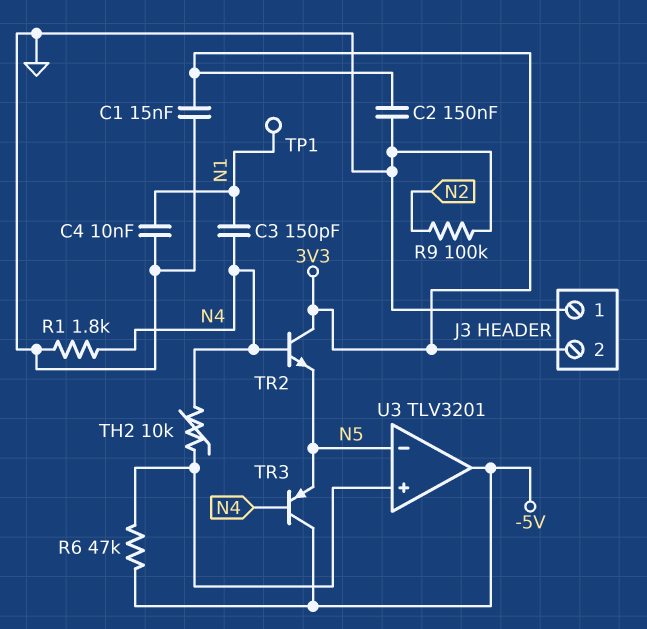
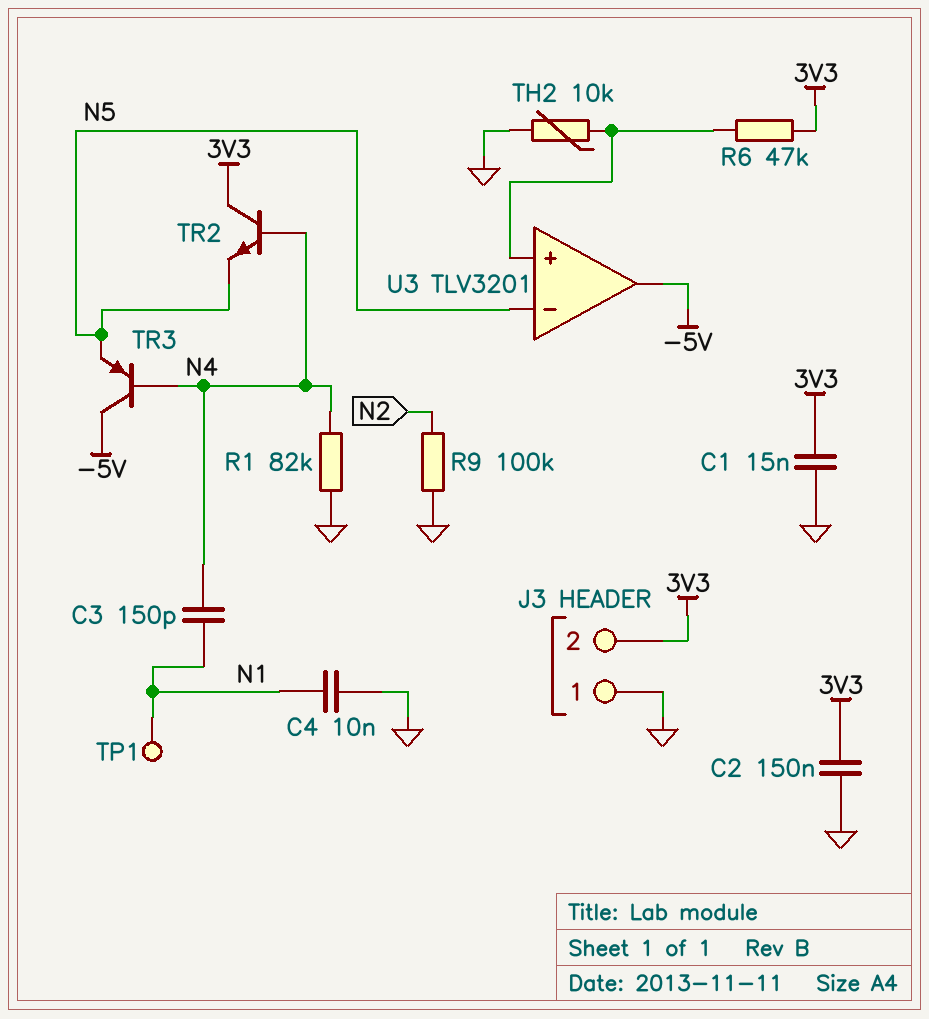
R1: 1.8k (GND, N4) -> 82k (GND, N4)
R6: 47k (-5V, U3/in+) -> 47k (3V3, U3/in+)
TH2: 10k (N4, U3/in+) -> 10k (GND, U3/in+)

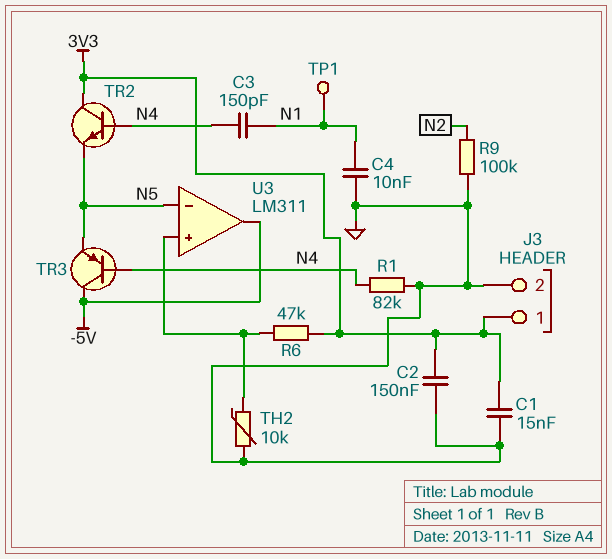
J3 pin 1: GND -> 3V3
J3 pin 2: 3V3 -> GND
U3: TLV3201 -> LM311

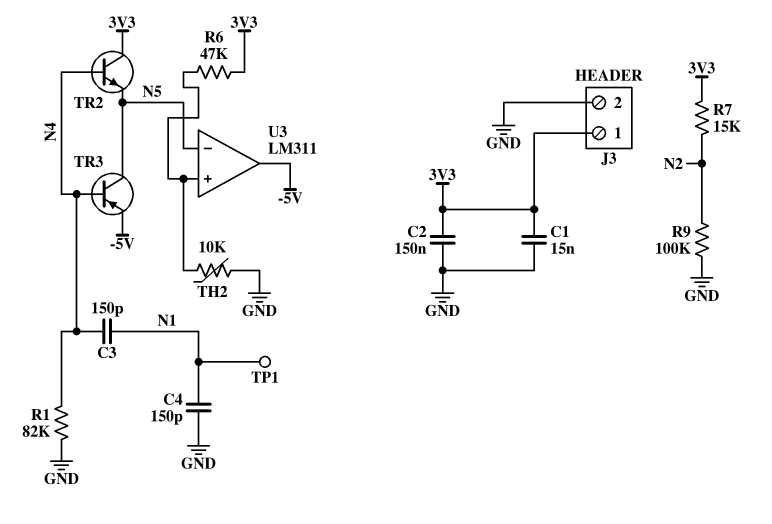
C4: 10nF (GND, N1) -> 150pF (GND, N1)
R7: none -> 15k (3V3, N2)
TR3: PNP (B N4, C -5V, E N5) -> PNP (B N4, C N5, E -5V)

